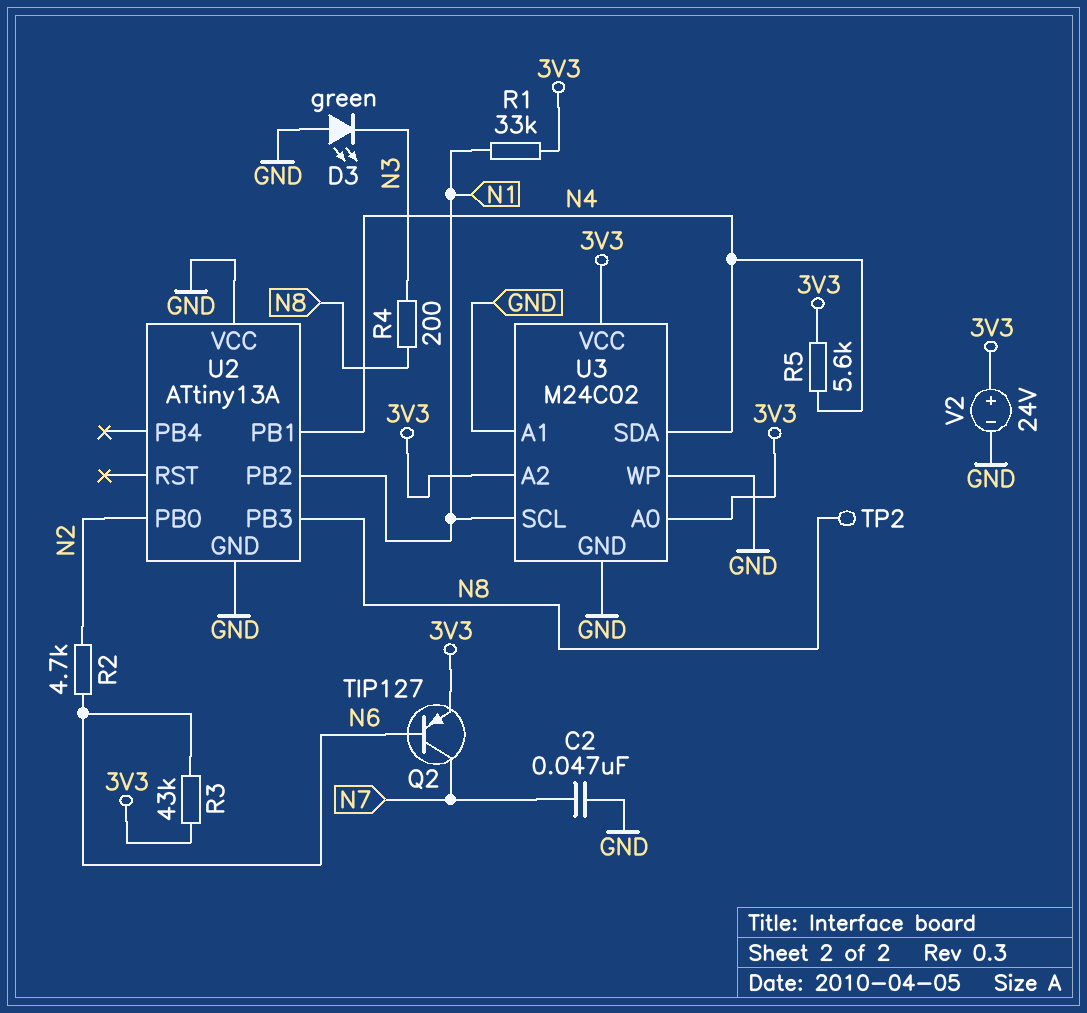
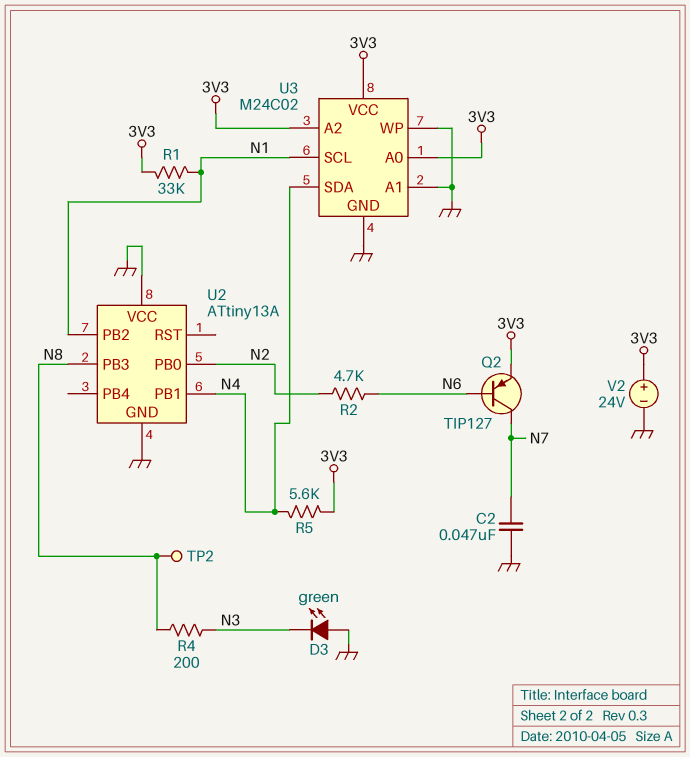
R3: 43k (3V3, N6) -> none

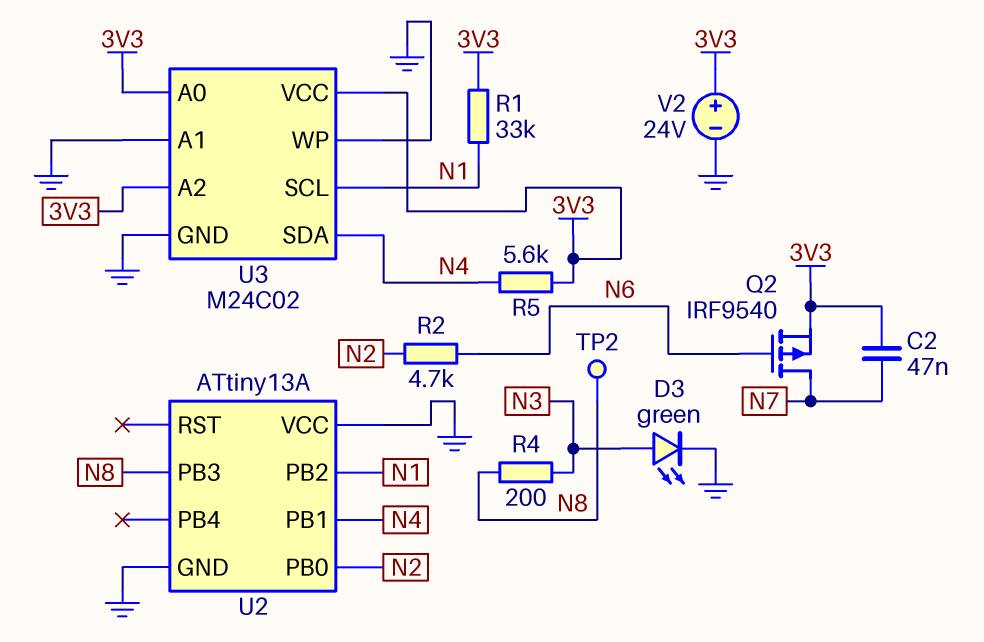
C2: 47nF (GND, N7) -> 47nF (3V3, N7)
D3: LED green (A GND, K N3) -> LED green (A N3, K GND)
Q2: PNP TIP127 (B N6, C N7, E 3V3) -> PMOS IRF9540 (G N6, D N7, S 3V3)

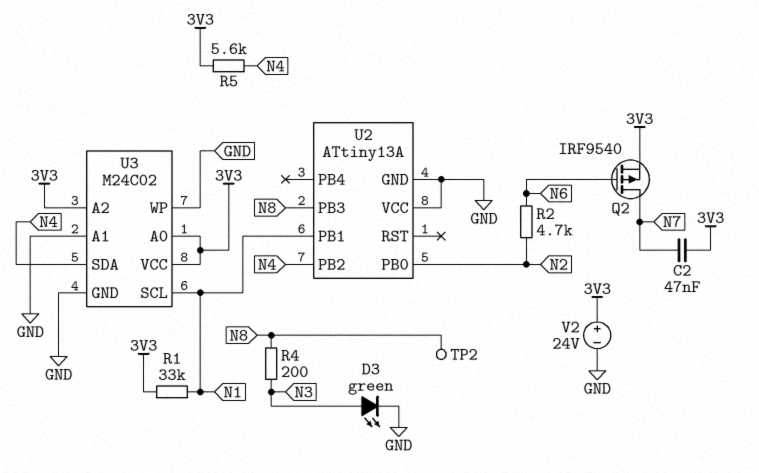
U2 pin PB1: N4 -> N1
U2 pin PB2: N1 -> N4

